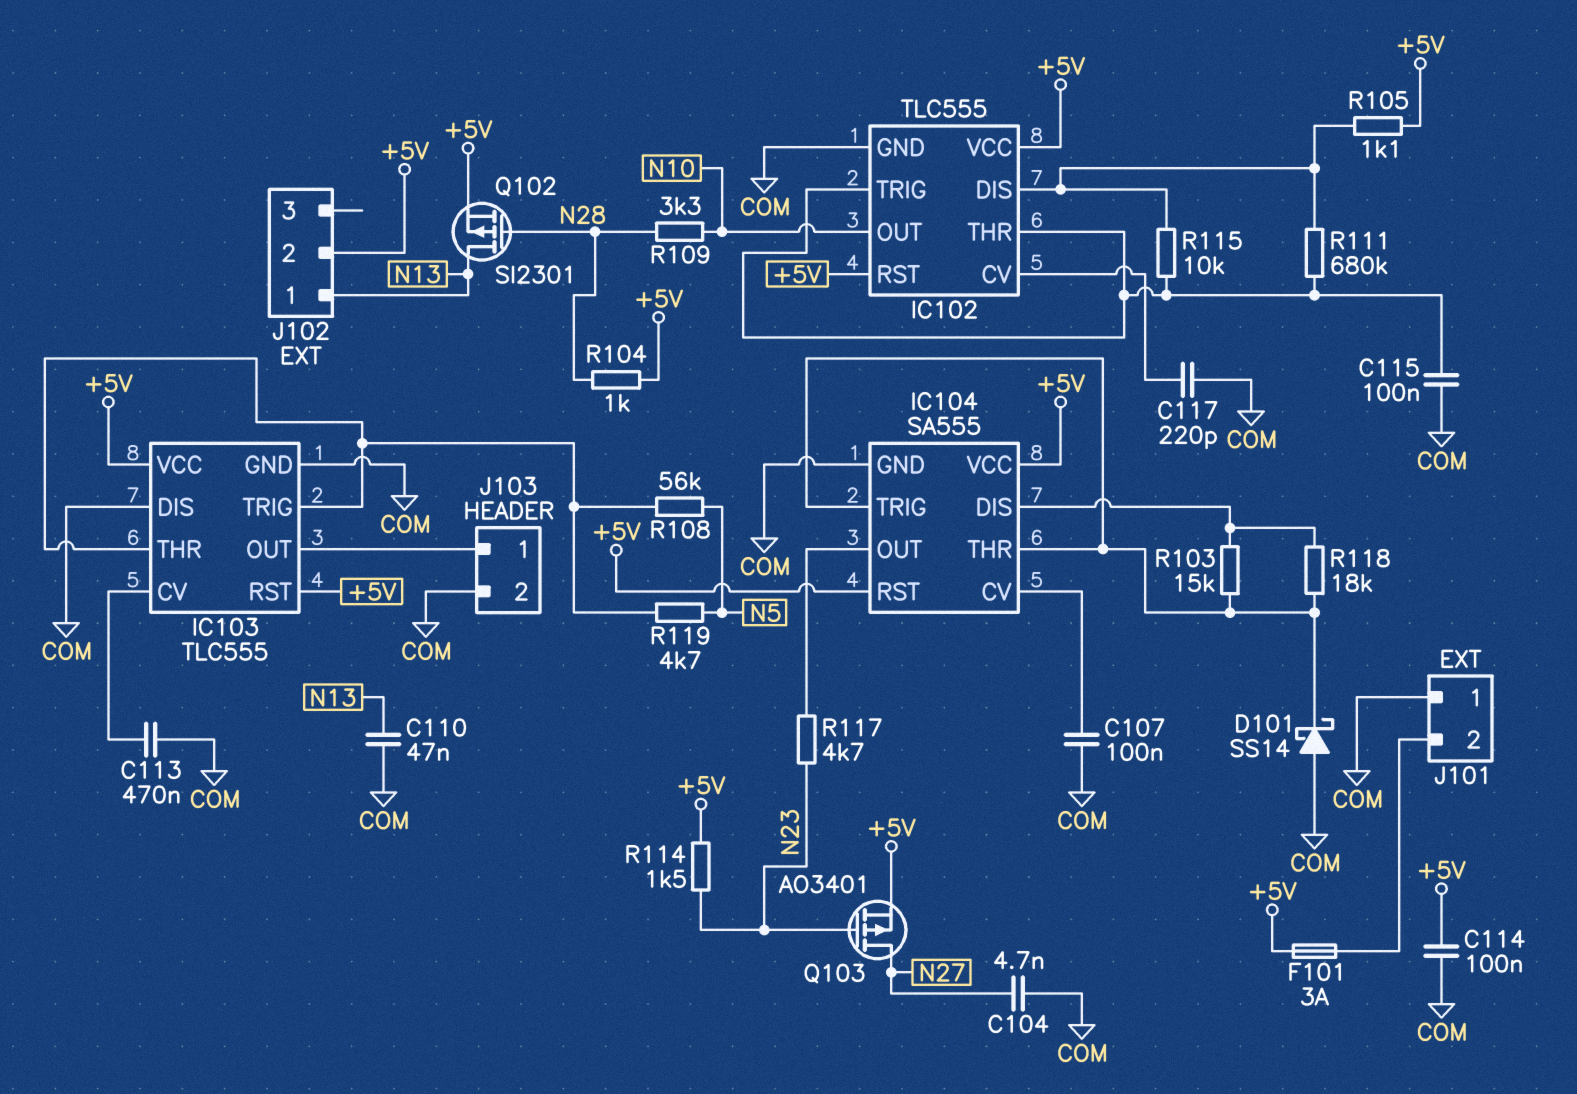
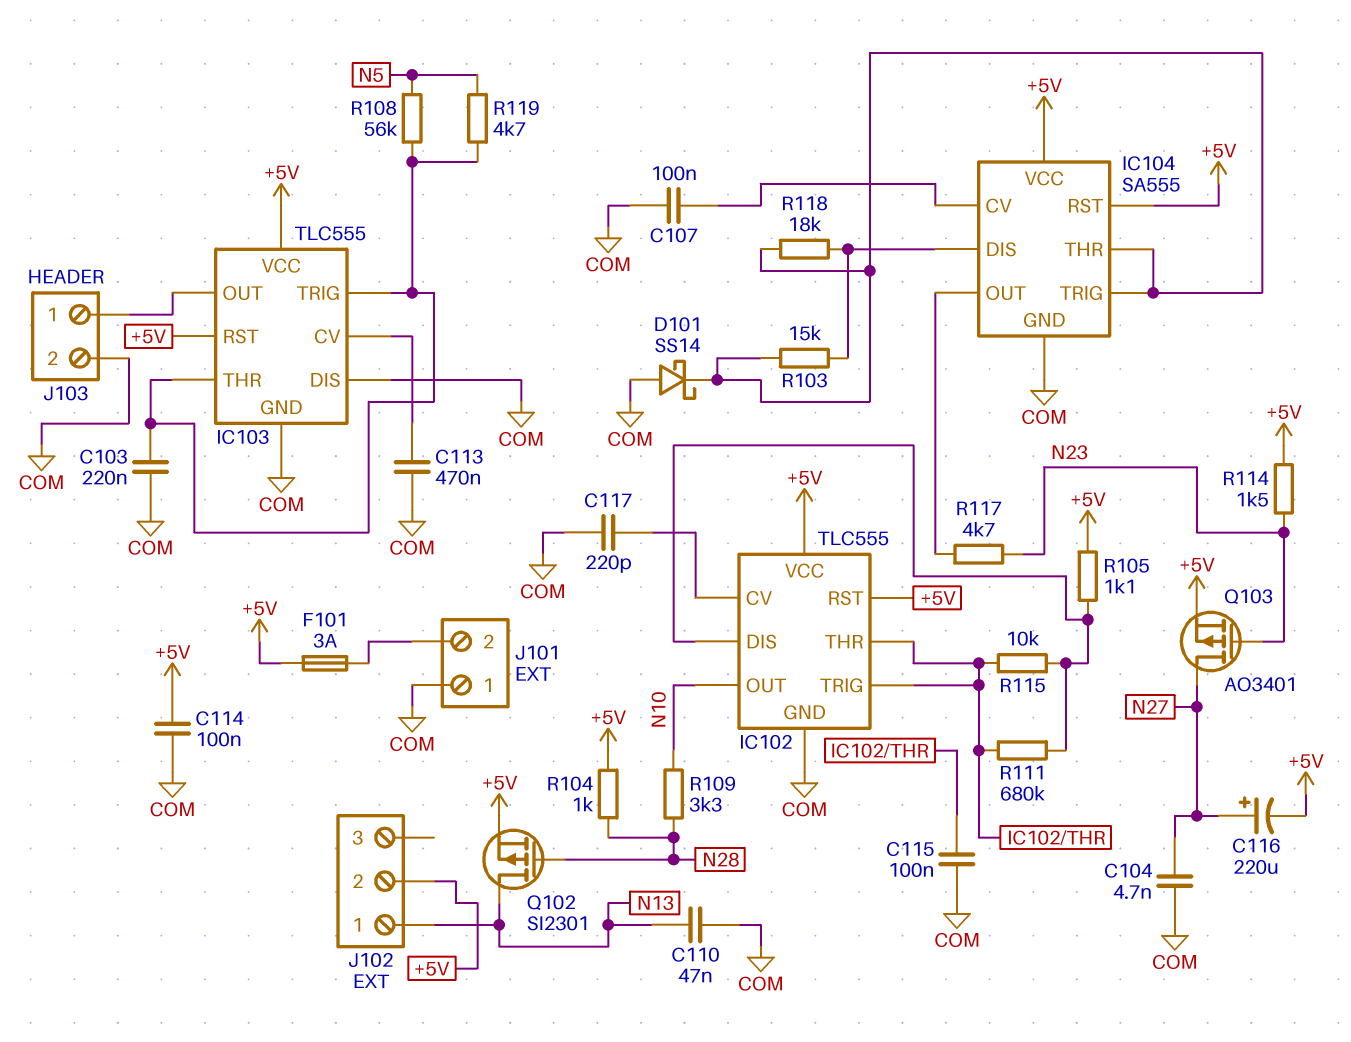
C103: none -> 220nF (COM, IC103/THR)
C116: none -> 220uF (plus N27, minus +5V)

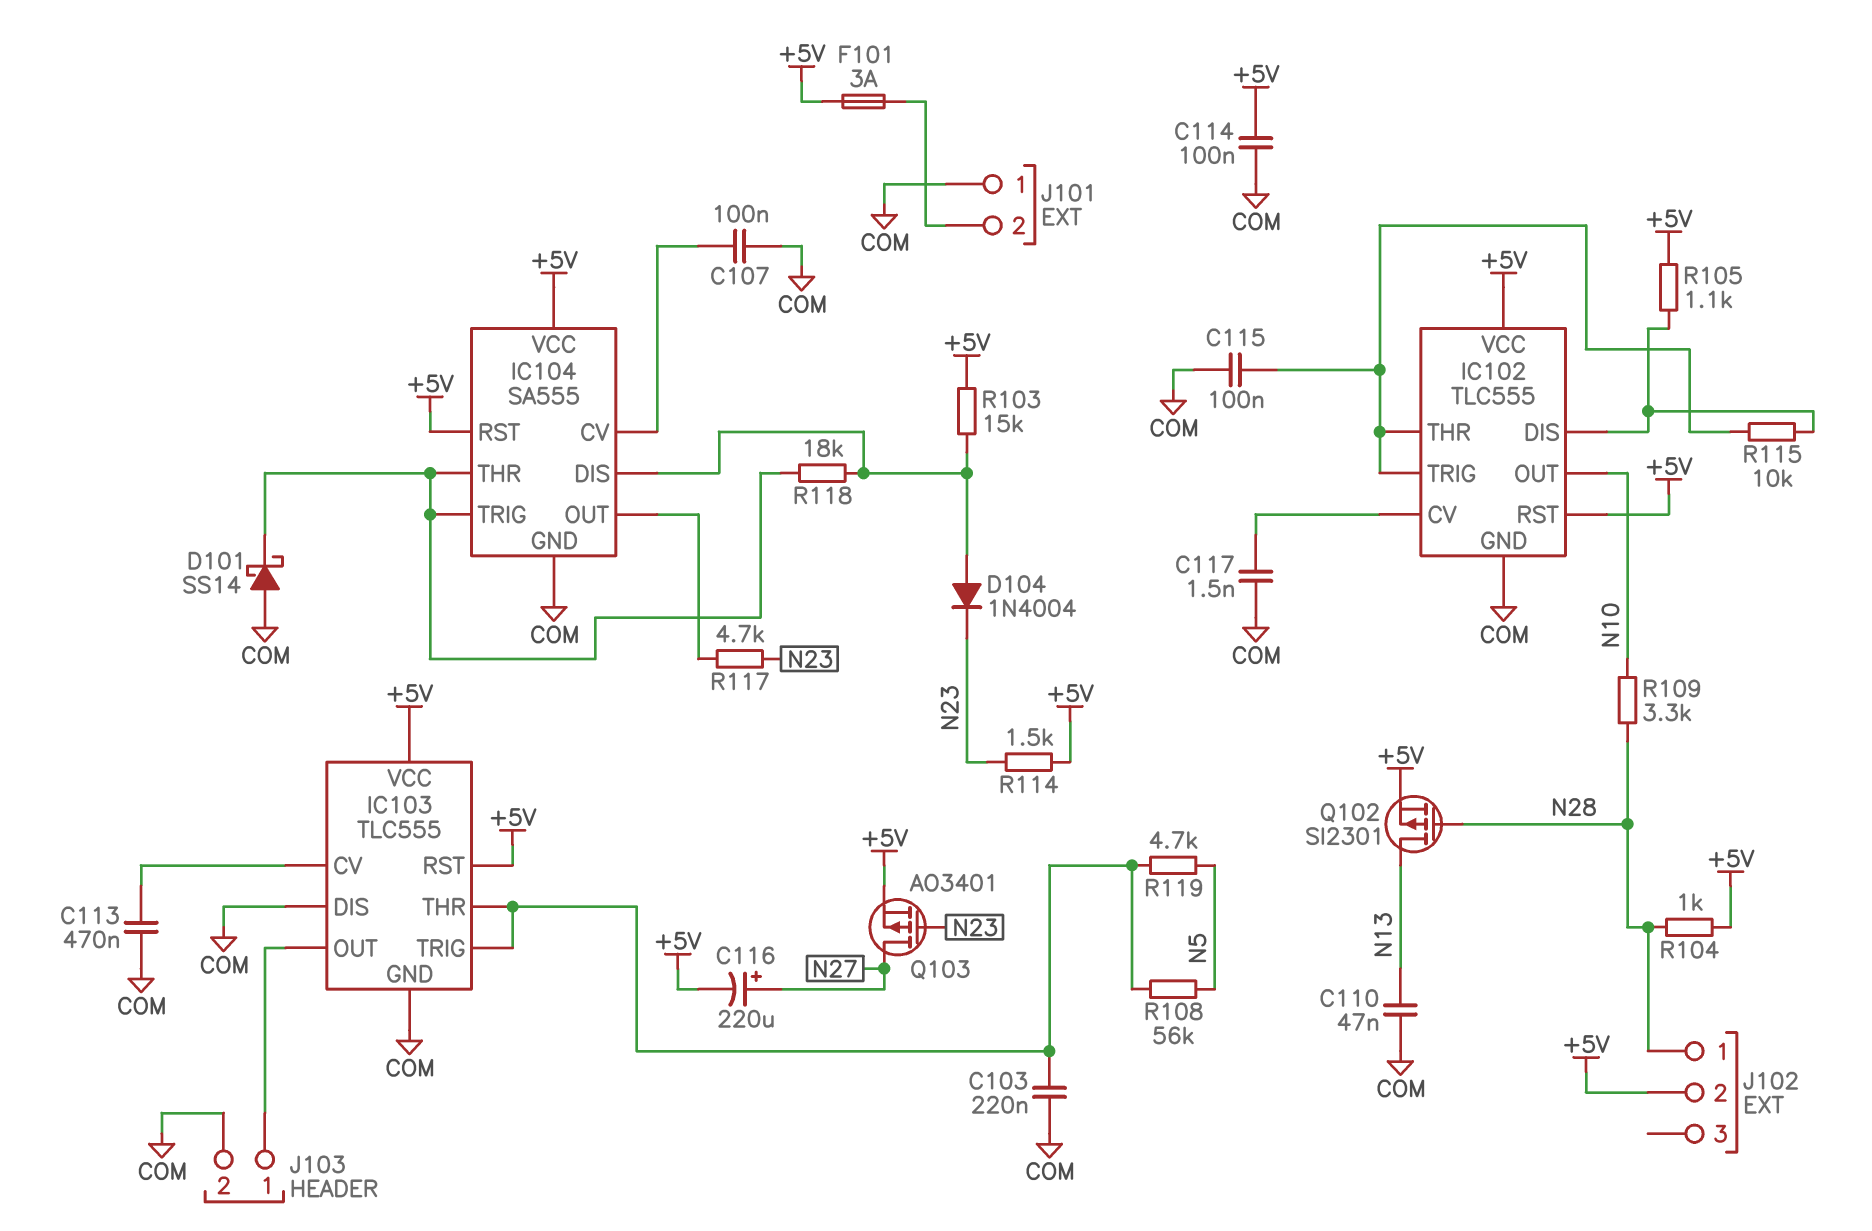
C104: 4.7nF (COM, N27) -> none
C117: 220pF (COM, IC102/CV) -> 1.5nF (COM, IC102/CV)
D104: none -> diode 1N4004 (A IC104/DIS, K N23)
J102 pin 1: N13 -> N28
R103: 15k (IC104/DIS, IC104/THR) -> 15k (+5V, IC104/DIS)
R111: 680k (IC102/DIS, IC102/THR) -> none

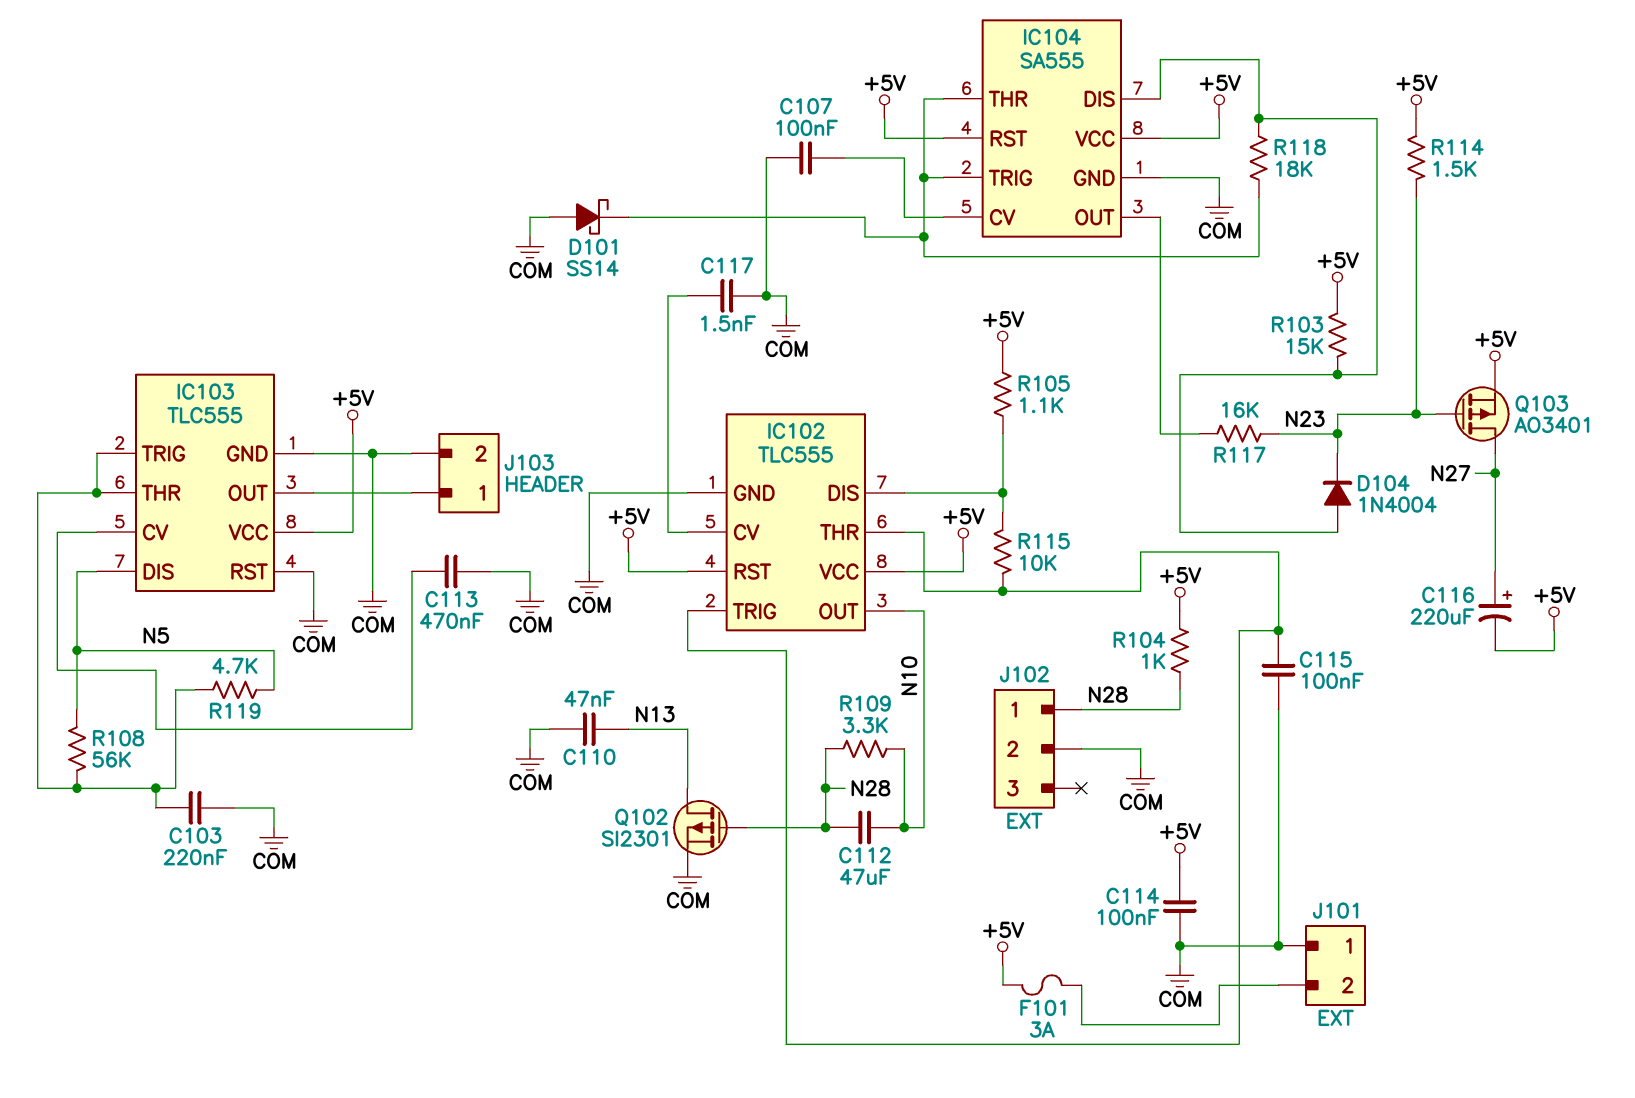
C112: none -> 47uF (N10, N28)
IC103 pin DIS: COM -> N5
IC103 pin RST: +5V -> COM
J102 pin 2: +5V -> COM
Q102: PMOS SI2301 (G N28, D N13, S +5V) -> PMOS SI2301 (G N28, D N13, S COM)
R117: 4.7k (IC104/OUT, N23) -> 16k (IC104/OUT, N23)

